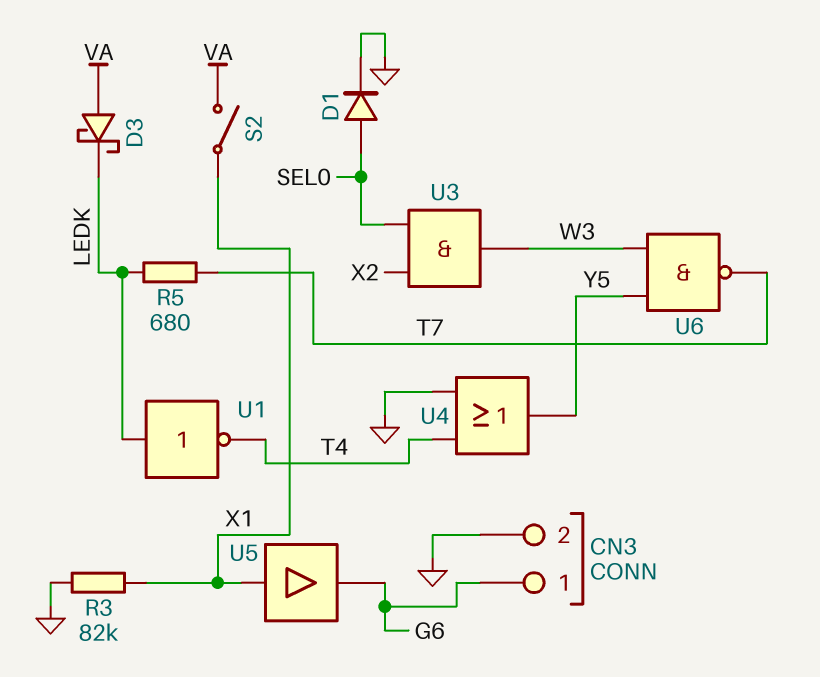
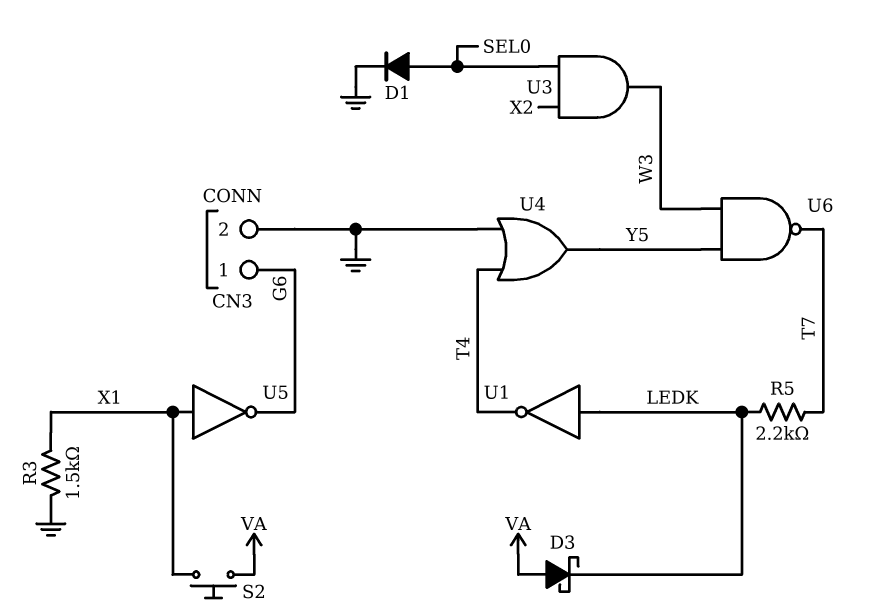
R3: 82k (GND, X1) -> 1.5k (GND, X1)
R5: 680 (LEDK, T7) -> 2.2k (LEDK, T7)
S2: switch (VA, X1) -> button (VA, X1)
U5: buffer (in X1, out G6) -> NOT (in X1, out G6)

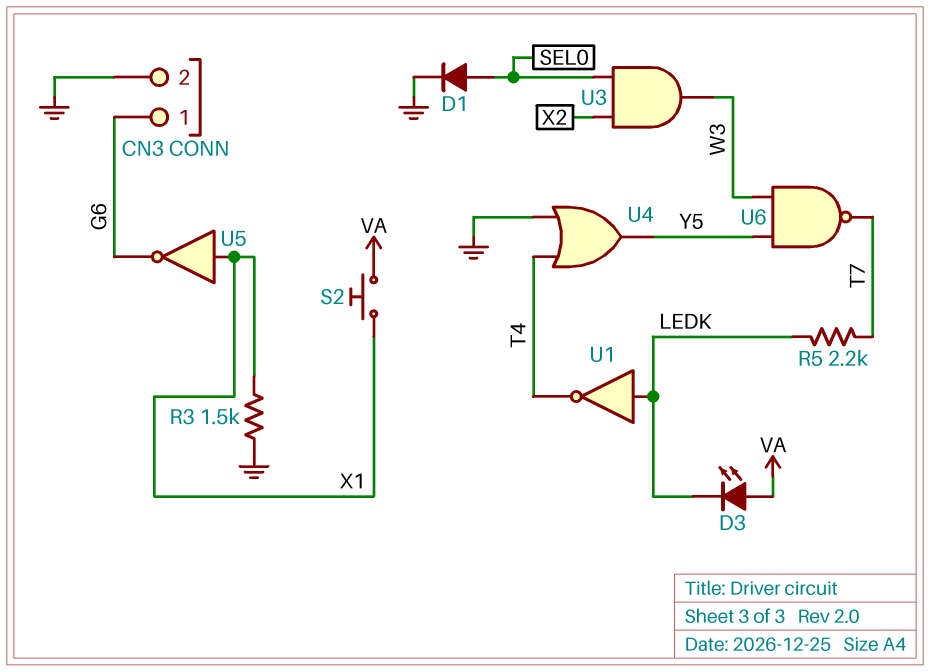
D3: schottky (A VA, K LEDK) -> LED (A VA, K LEDK)

